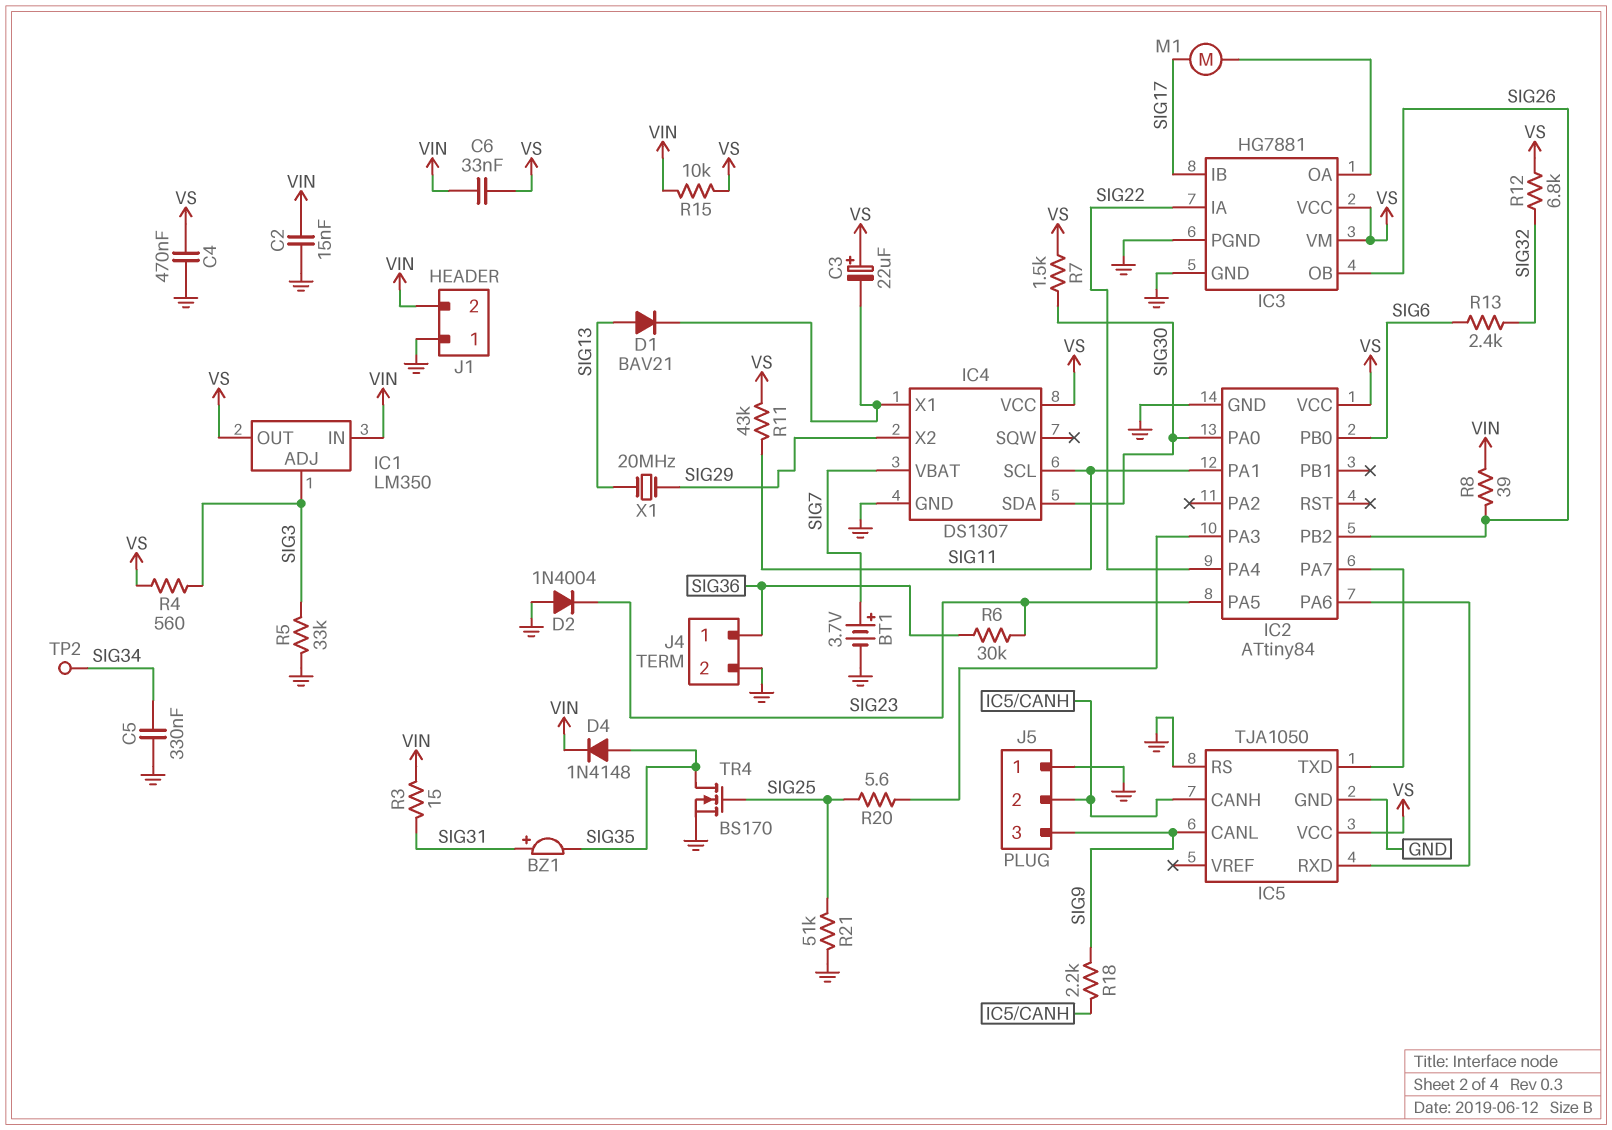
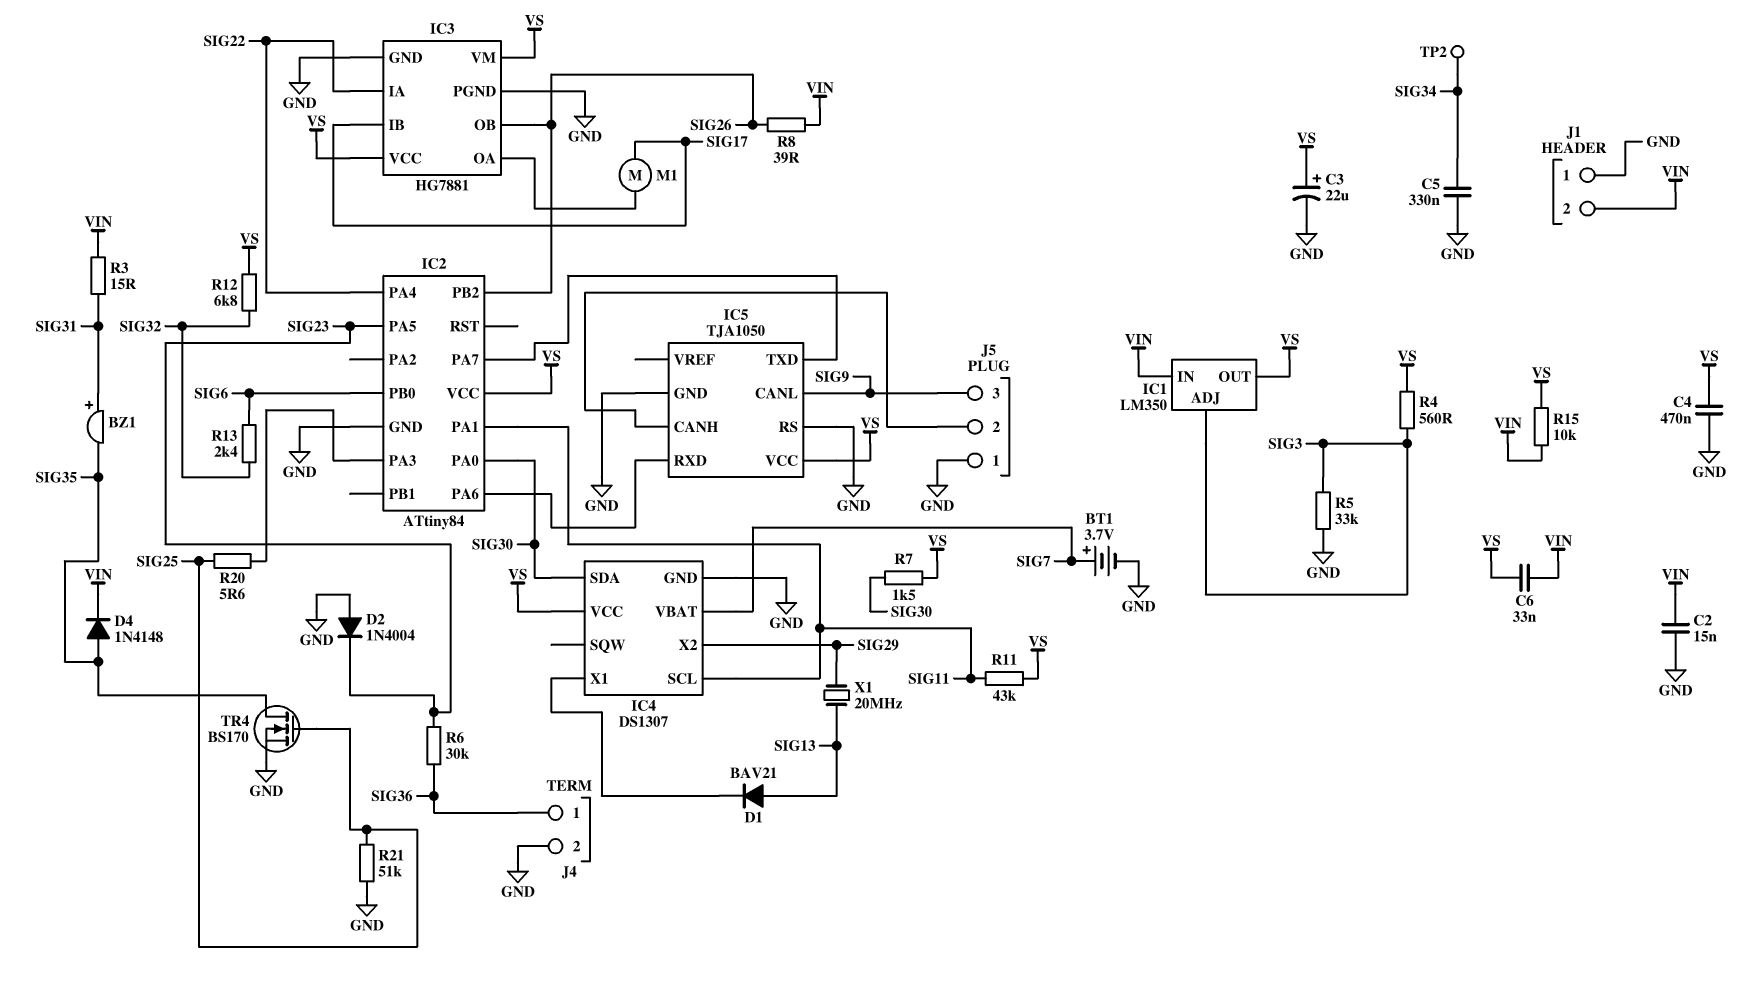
C3: 22uF (plus VS, minus IC4/X1) -> 22uF (plus VS, minus GND)
R18: 2.2k (IC5/CANH, SIG9) -> none

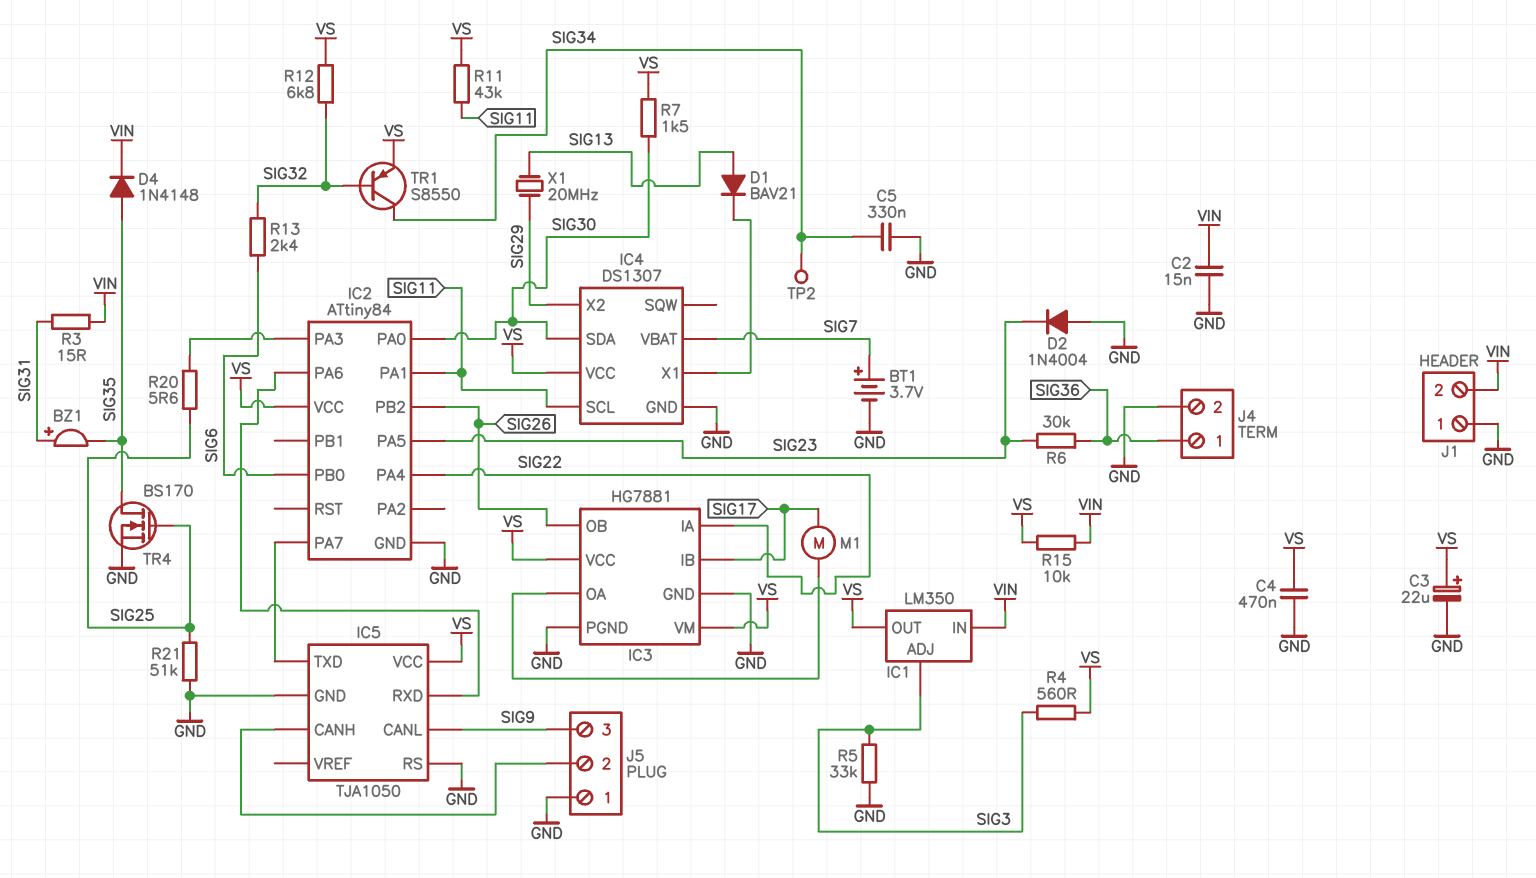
C6: 33nF (VIN, VS) -> none
R8: 39 (SIG26, VIN) -> none
TR1: none -> PNP S8550 (B SIG32, C SIG34, E VS)

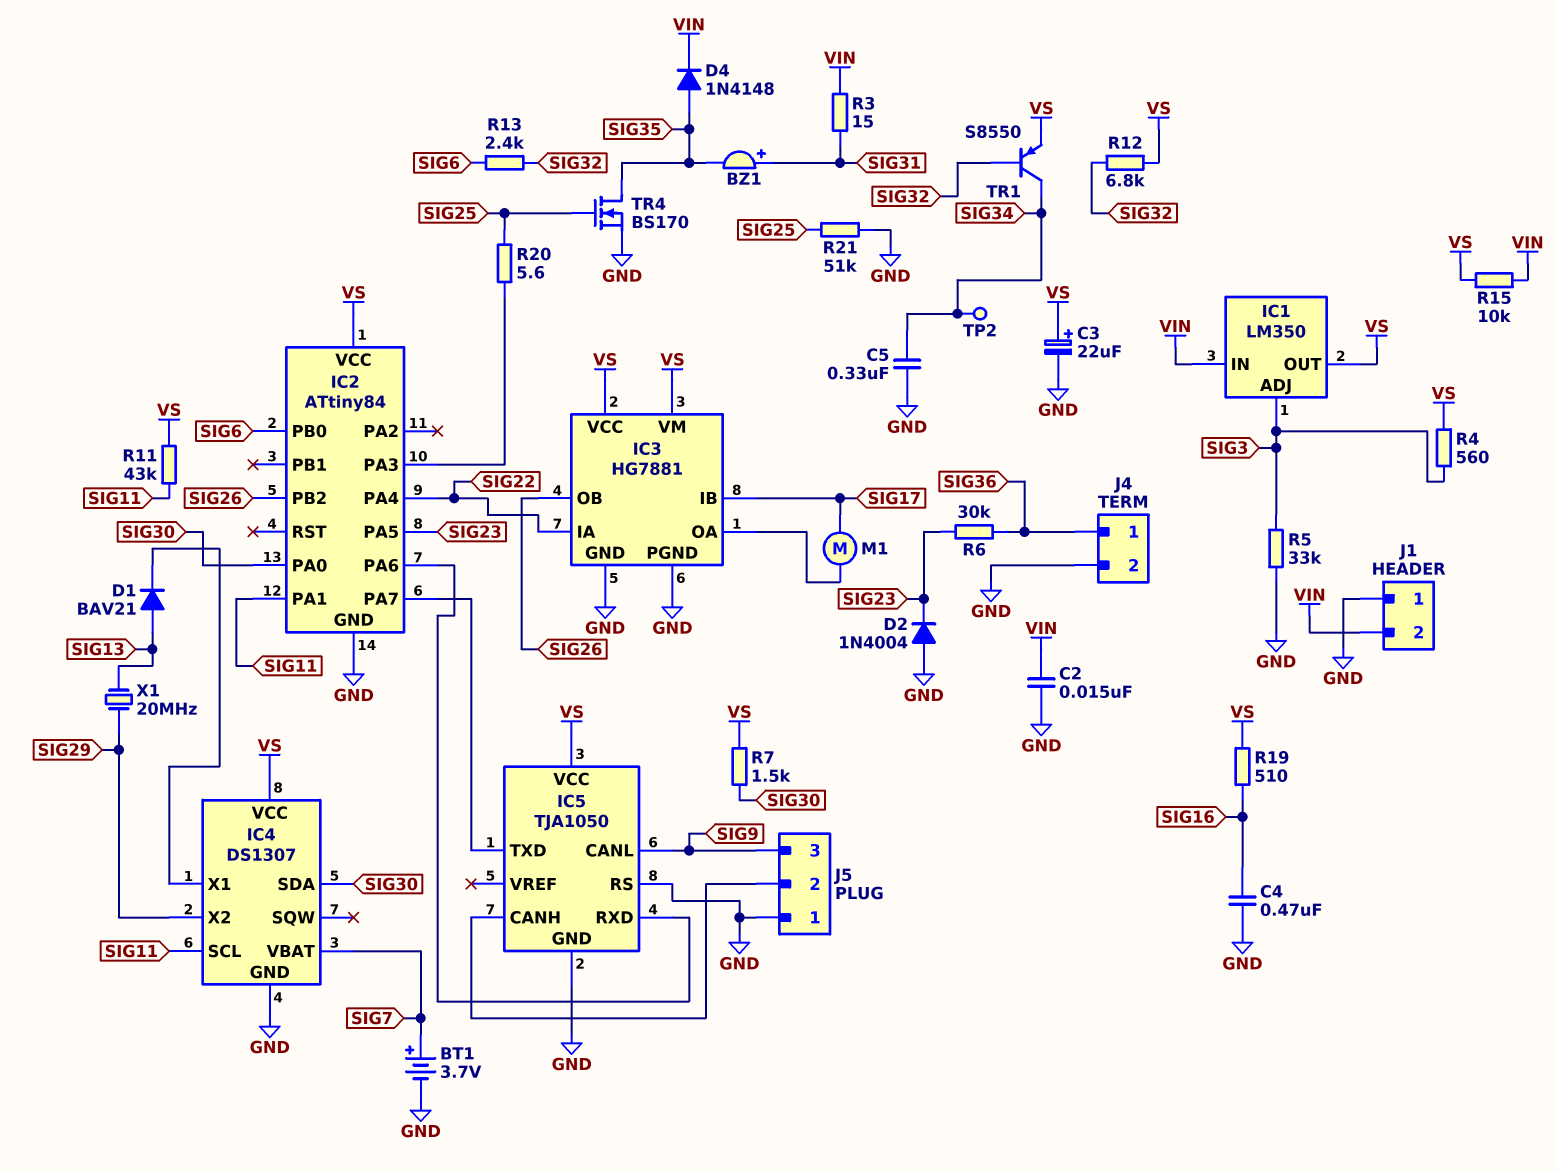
C4: 470nF (GND, VS) -> 470nF (GND, SIG16)
R19: none -> 510 (SIG16, VS)

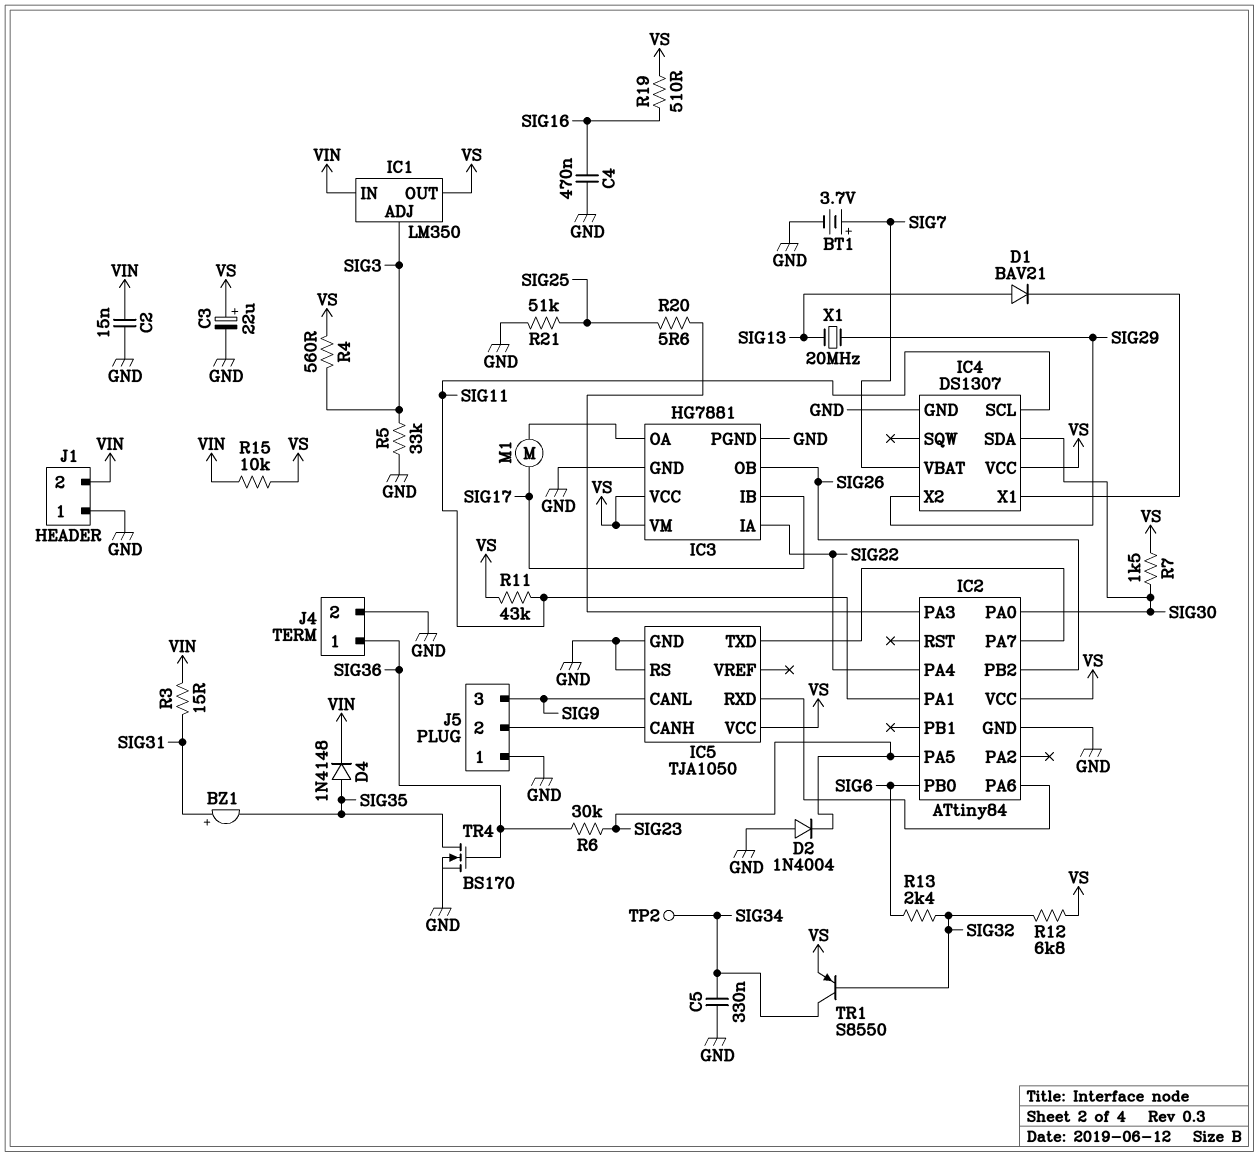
TR4: NMOS BS170 (G SIG25, D SIG35, S GND) -> NMOS BS170 (G SIG36, D SIG35, S GND)

